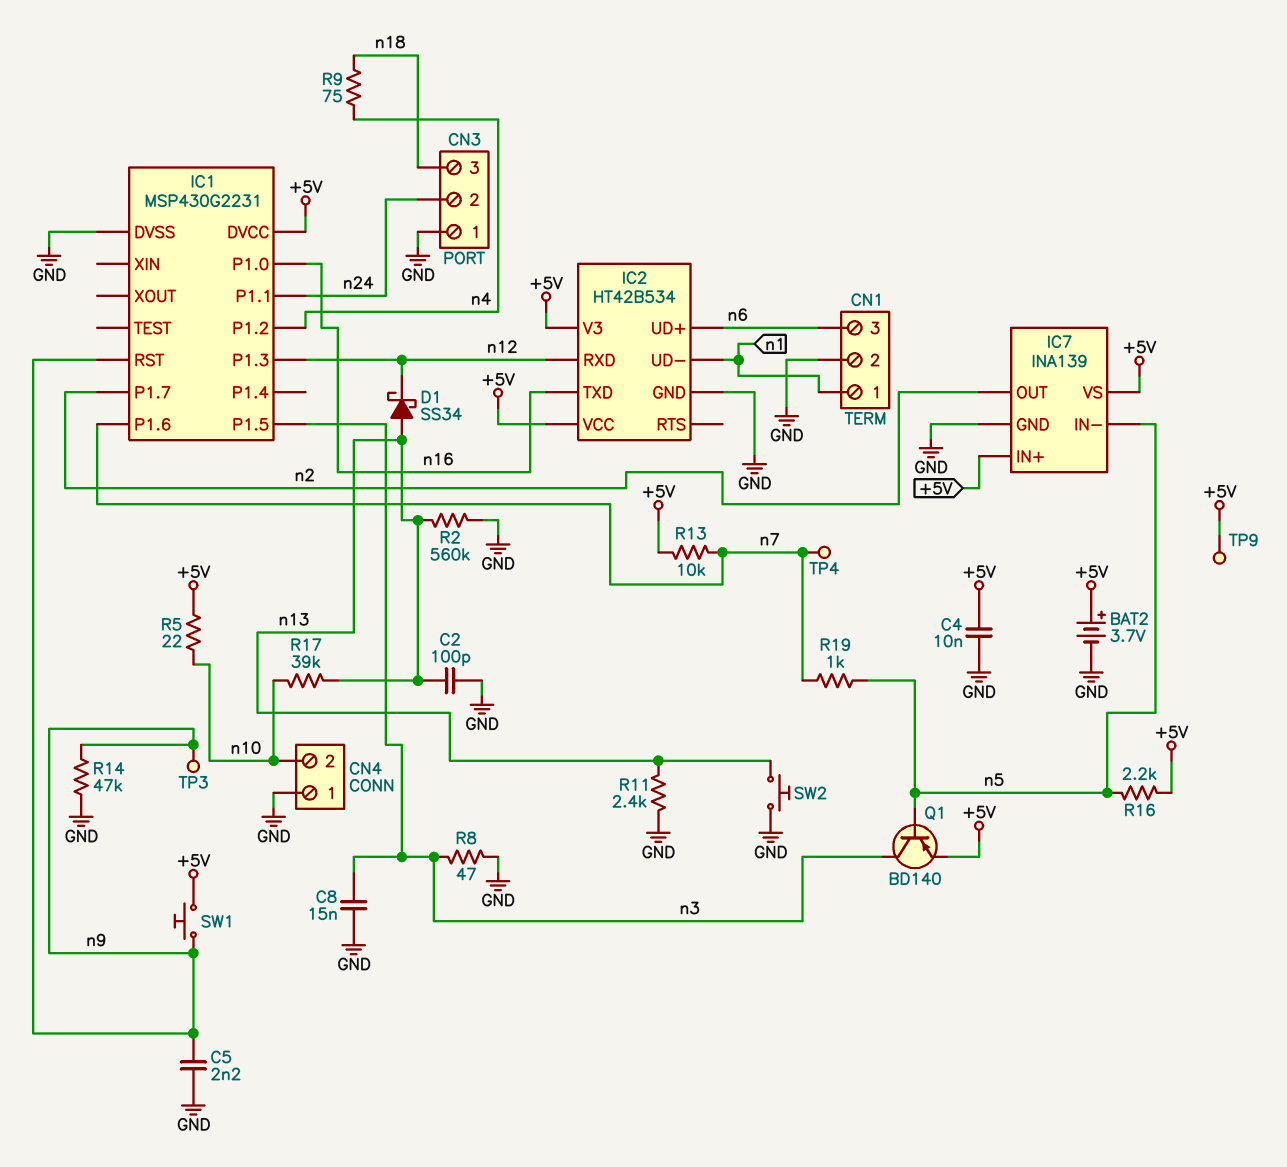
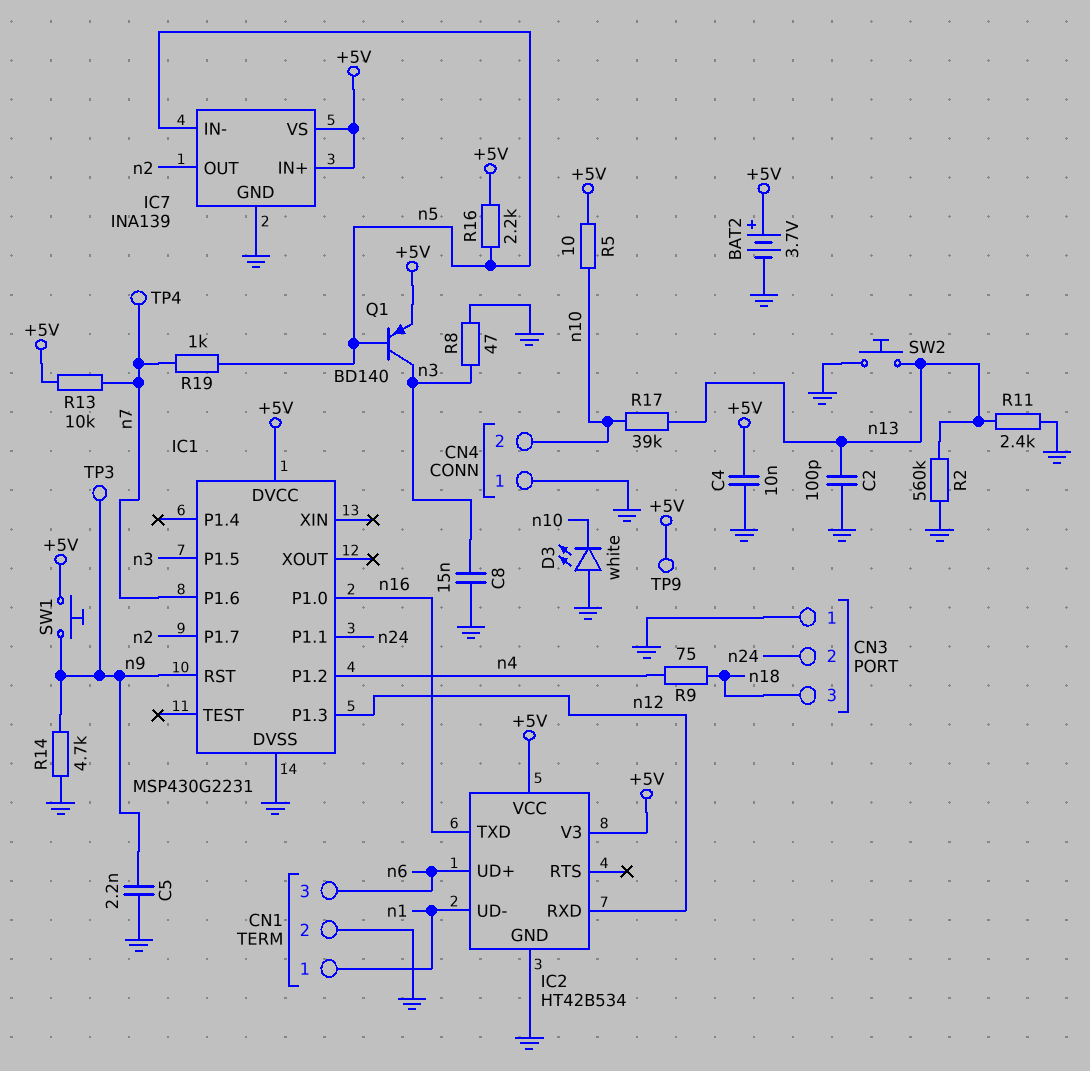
D1: schottky SS34 (A n13, K n12) -> none
D3: none -> LED white (A GND, K n10)
R5: 22 (+5V, n10) -> 10 (+5V, n10)
R14: 47k (GND, n9) -> 4.7k (GND, n9)

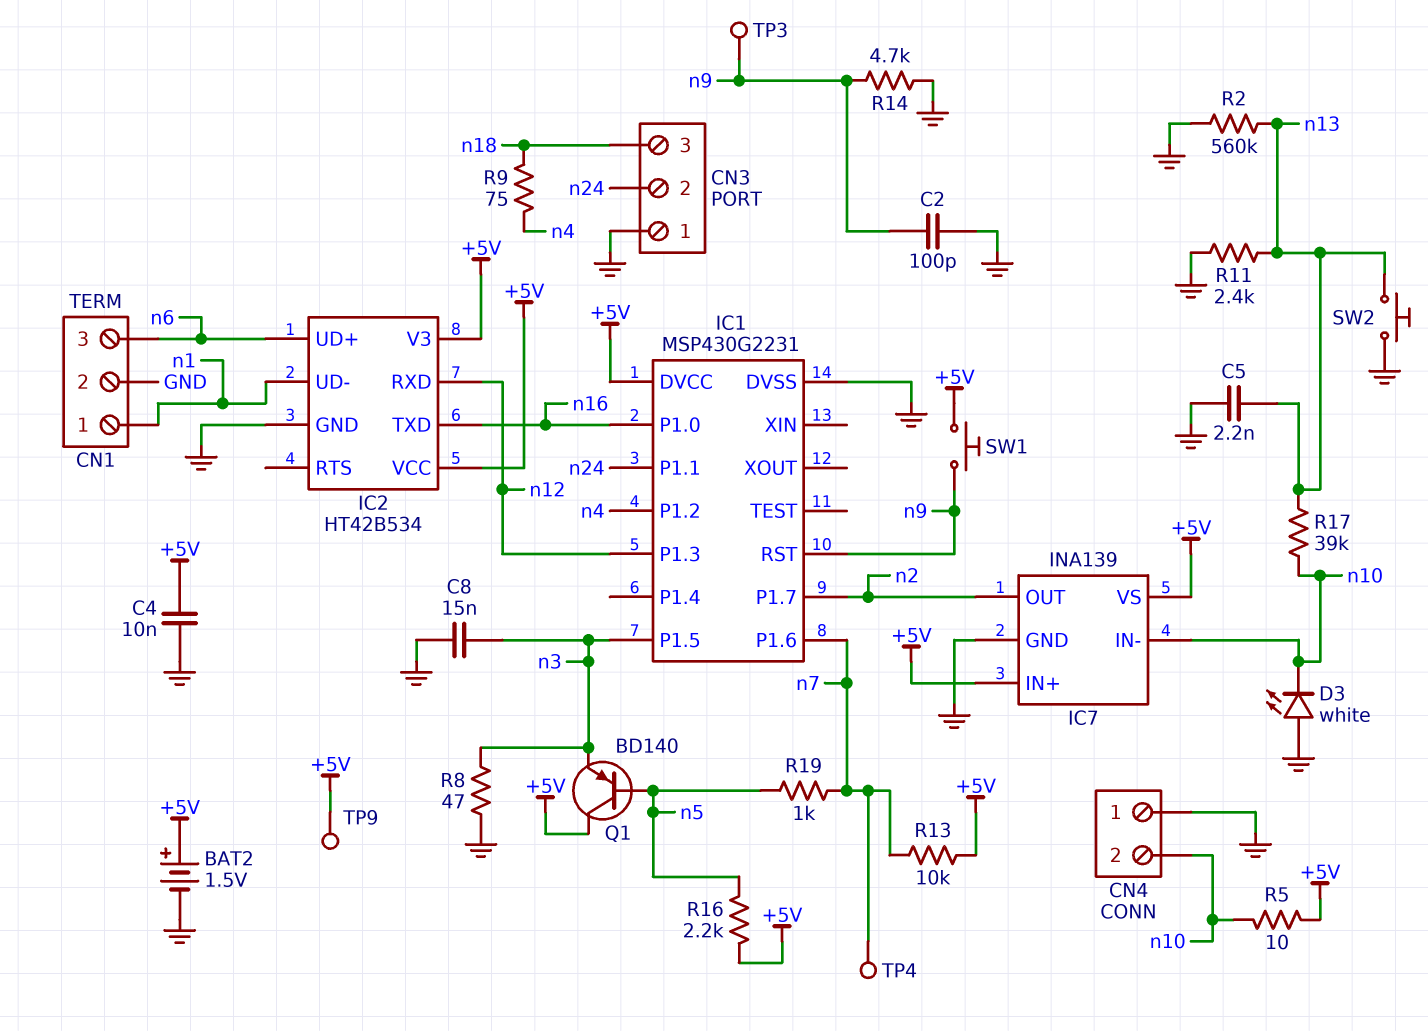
BAT2: 3.7V (plus +5V, minus GND) -> 1.5V (plus +5V, minus GND)
C2: 100pF (GND, n13) -> 100pF (GND, n9)
C5: 2.2nF (GND, n9) -> 2.2nF (GND, n13)
IC7 pin IN-: n5 -> n10
Q1: PNP BD140 (B n5, C n3, E +5V) -> PNP BD140 (B n5, C +5V, E n3)

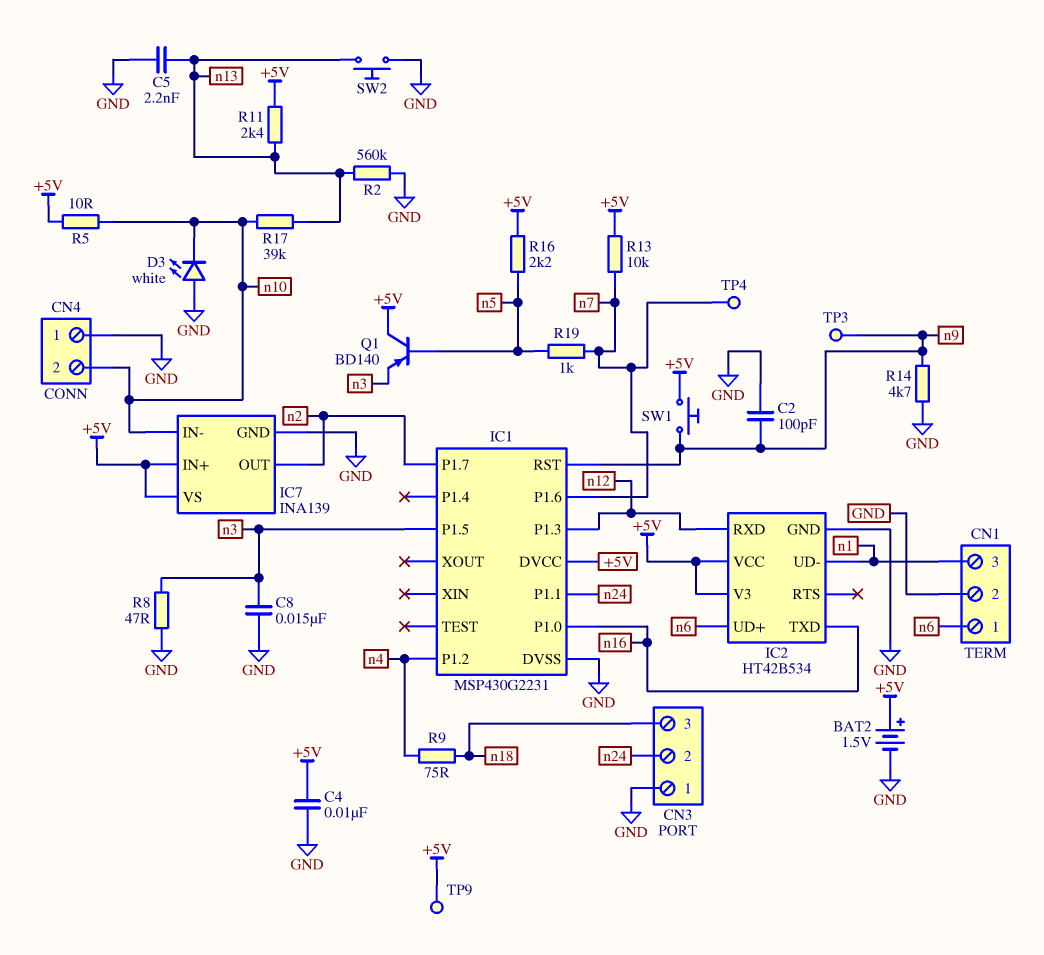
CN1 pin 1: n1 -> n6
CN1 pin 3: n6 -> n1
R11: 2.4k (GND, n13) -> 2.4k (+5V, n13)

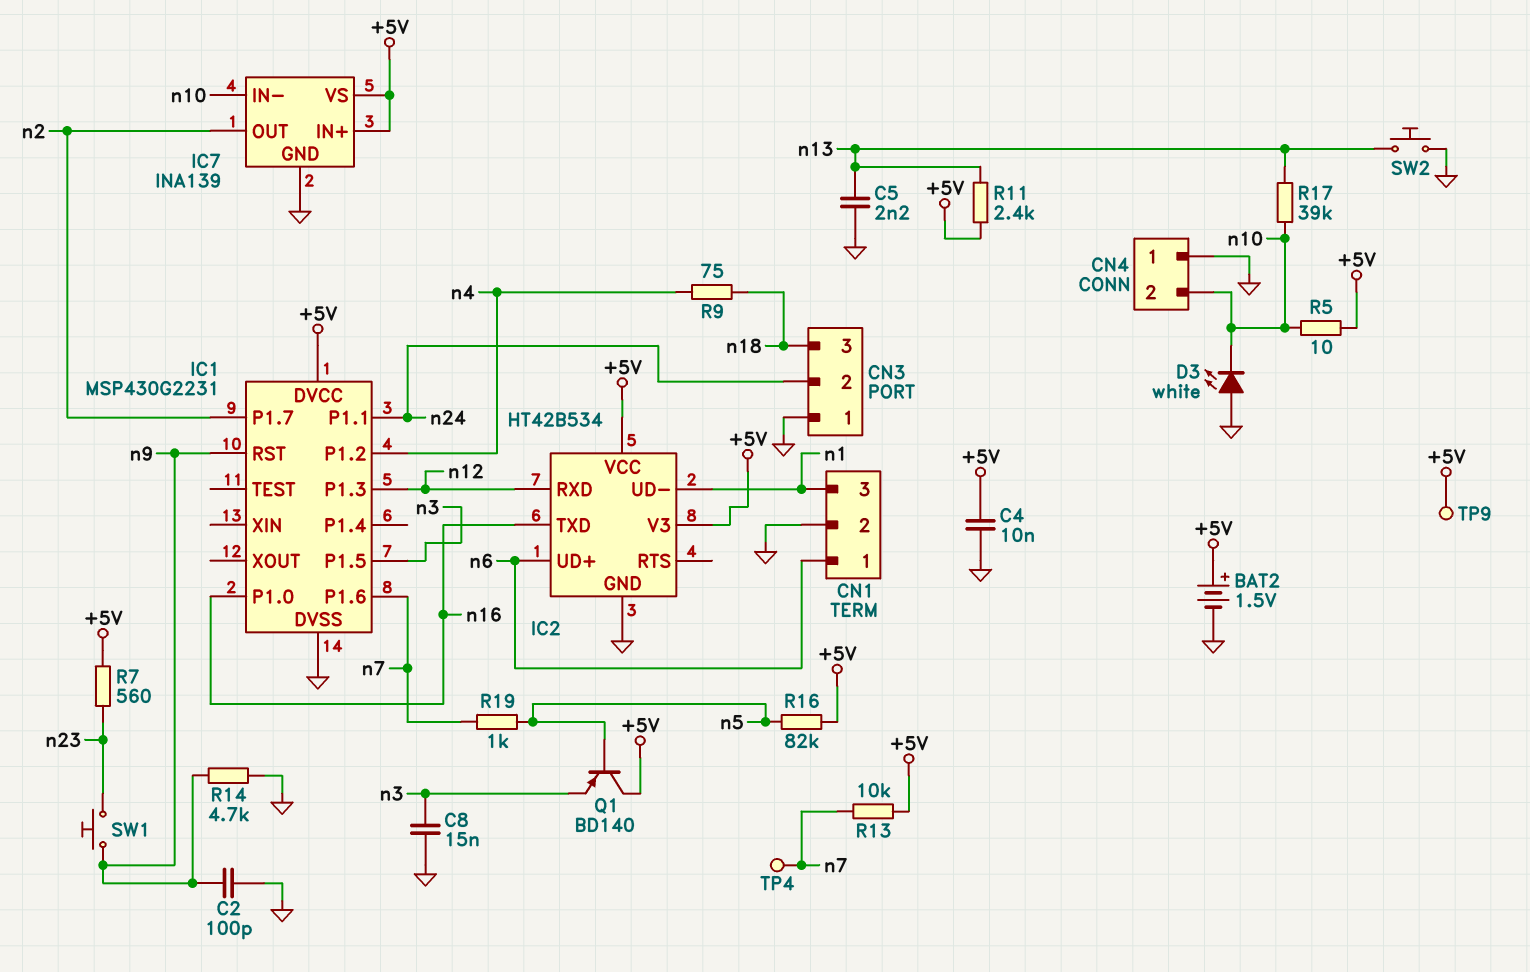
R2: 560k (GND, n13) -> none
R7: none -> 560 (+5V, n23)
R8: 47 (GND, n3) -> none
R16: 2.2k (+5V, n5) -> 82k (+5V, n5)
SW1: button (+5V, n9) -> button (n9, n23)
TP3: test point (n9) -> none

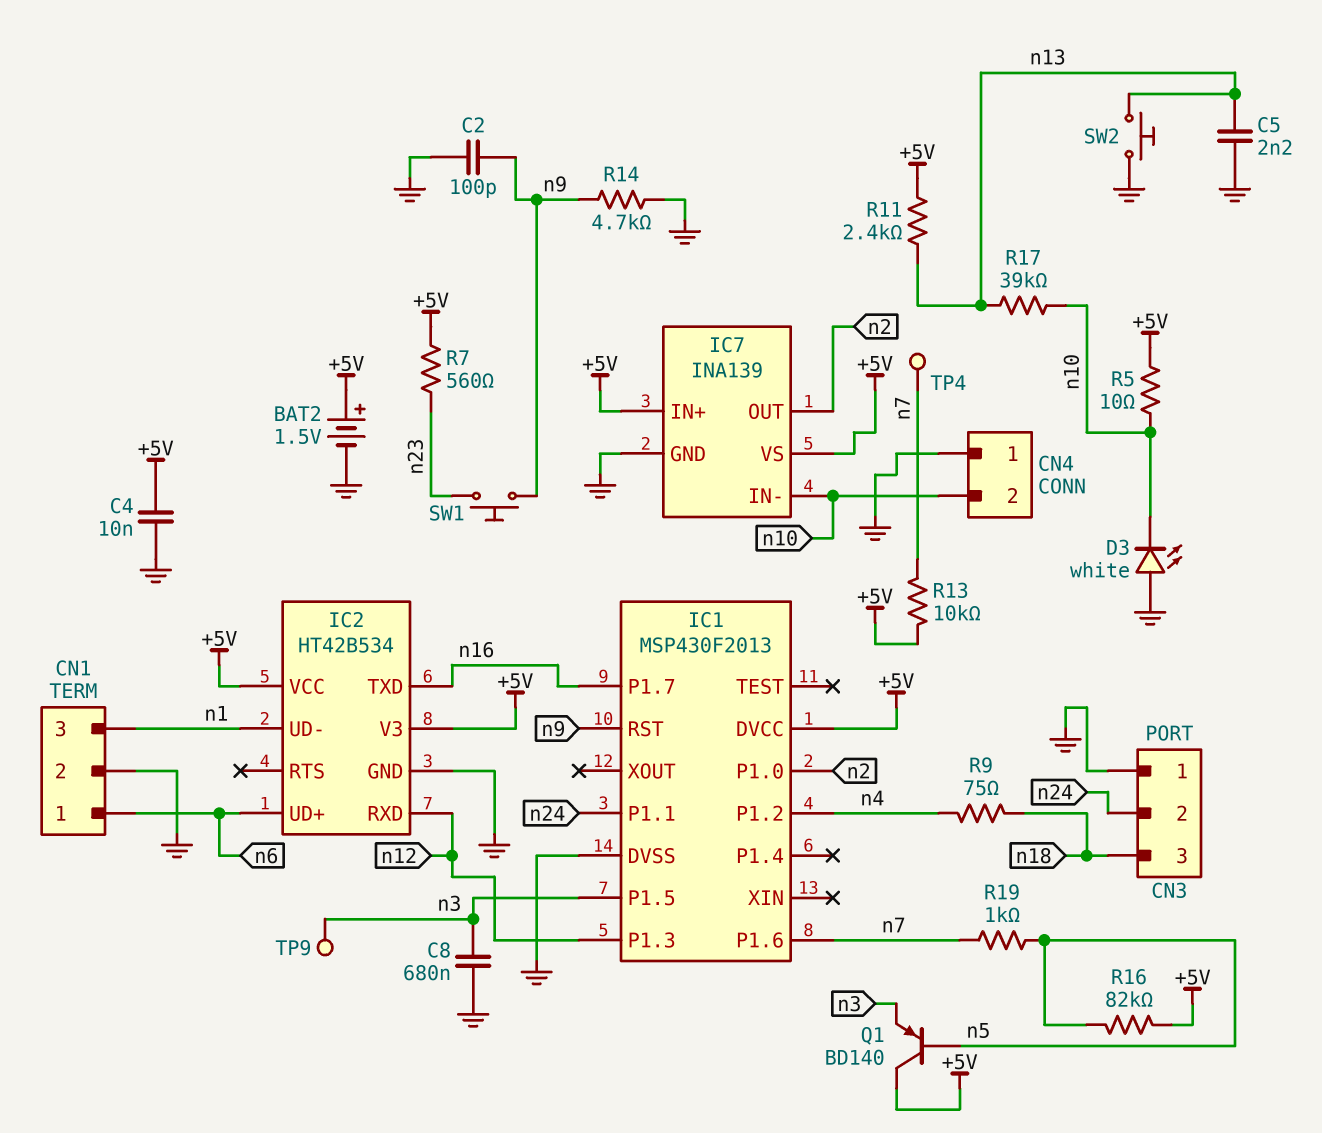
C8: 15nF (GND, n3) -> 680nF (GND, n3)
IC1: MSP430G2231 -> MSP430F2013
IC1 pin P1.0: n16 -> n2
IC1 pin P1.7: n2 -> n16
TP9: test point (+5V) -> test point (n3)

